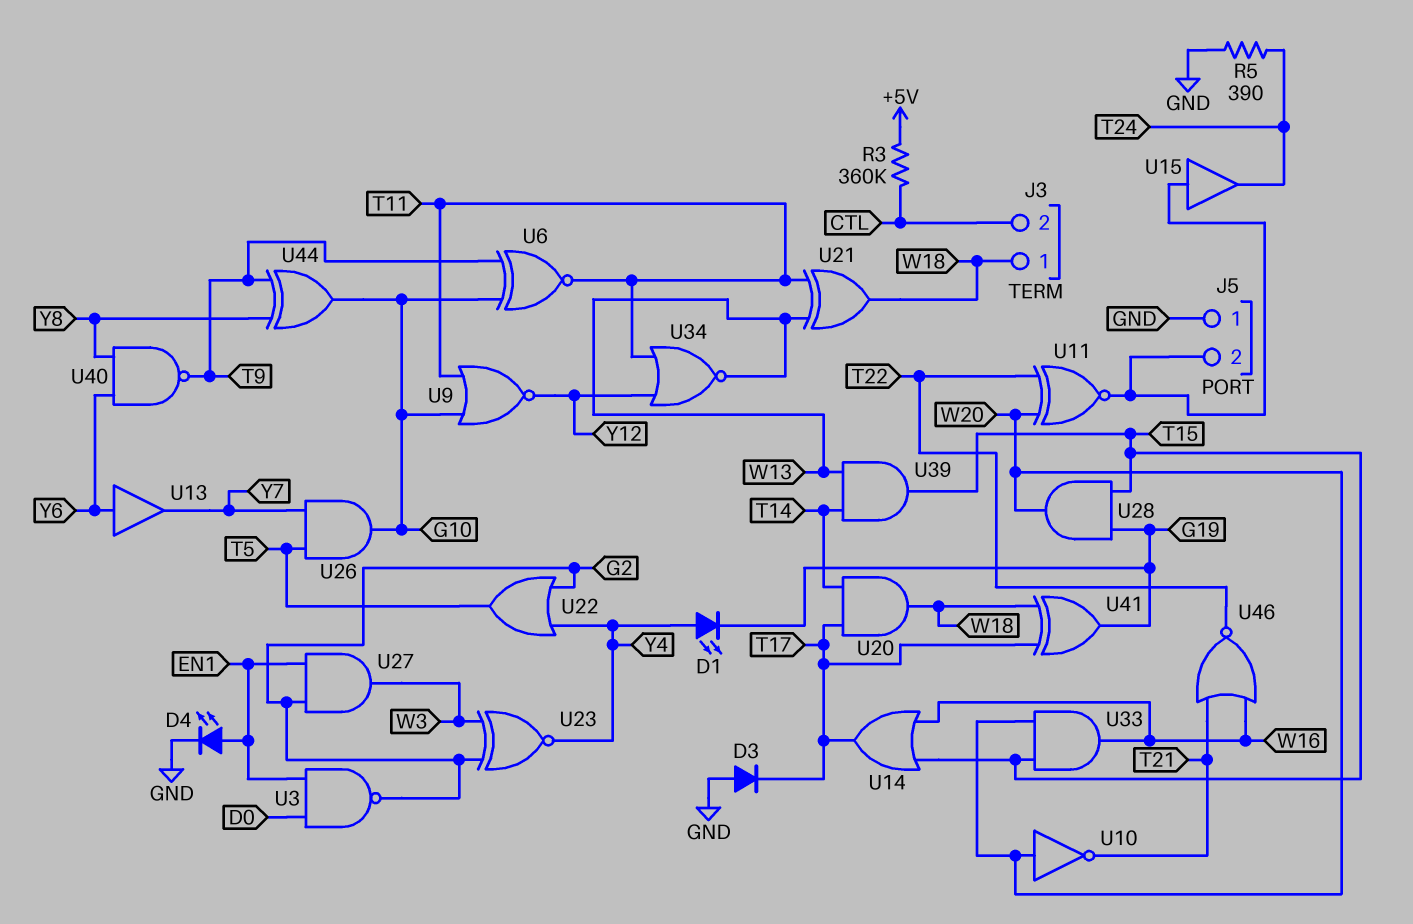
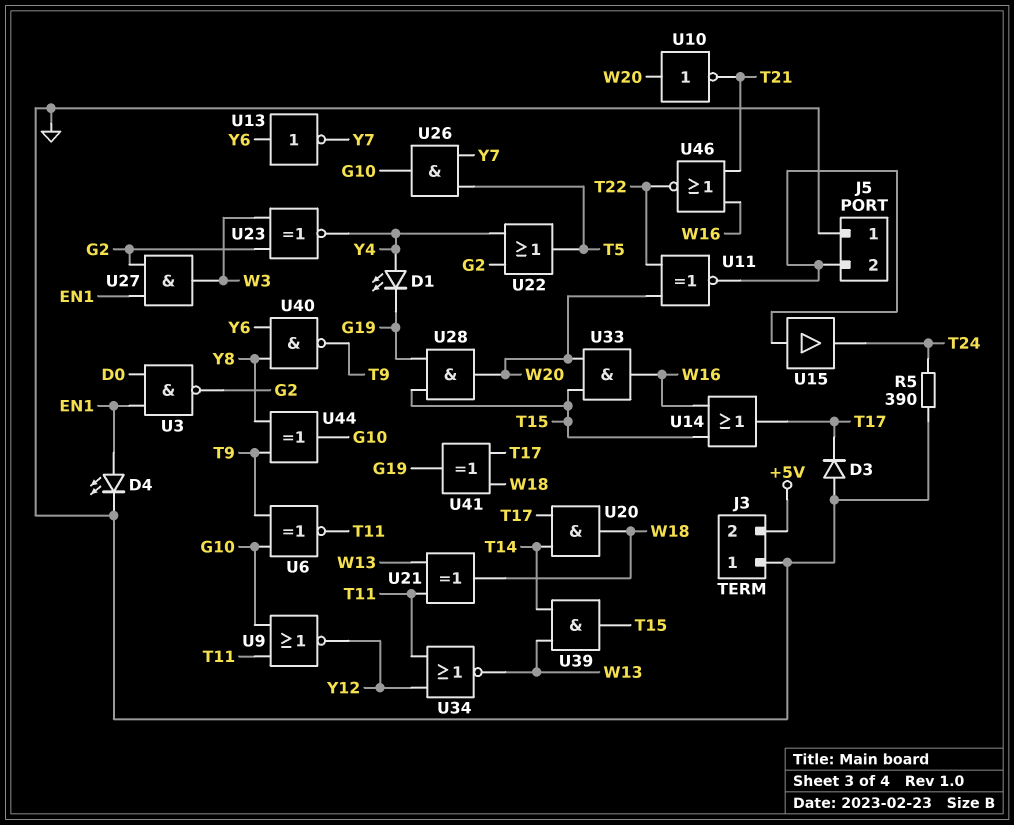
J3 pin 1: W18 -> GND
J3 pin 2: CTL -> +5V
R3: 360k (+5V, CTL) -> none
U13: buffer (in Y6, out Y7) -> NOT (in Y6, out Y7)

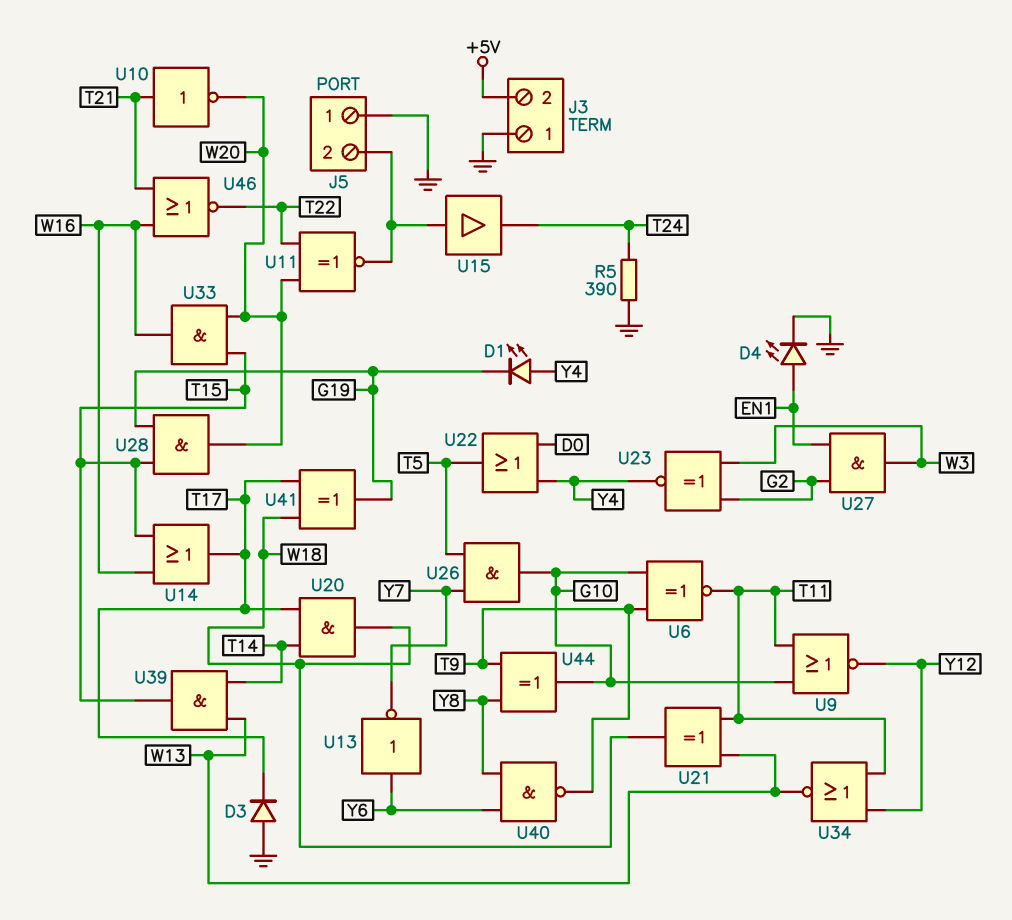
U3: NAND (in D0, in EN1, out G2) -> none
U10: NOT (in W20, out T21) -> NOT (in T21, out W20)
U22: OR (in G2, in Y4, out T5) -> OR (in D0, in Y4, out T5)

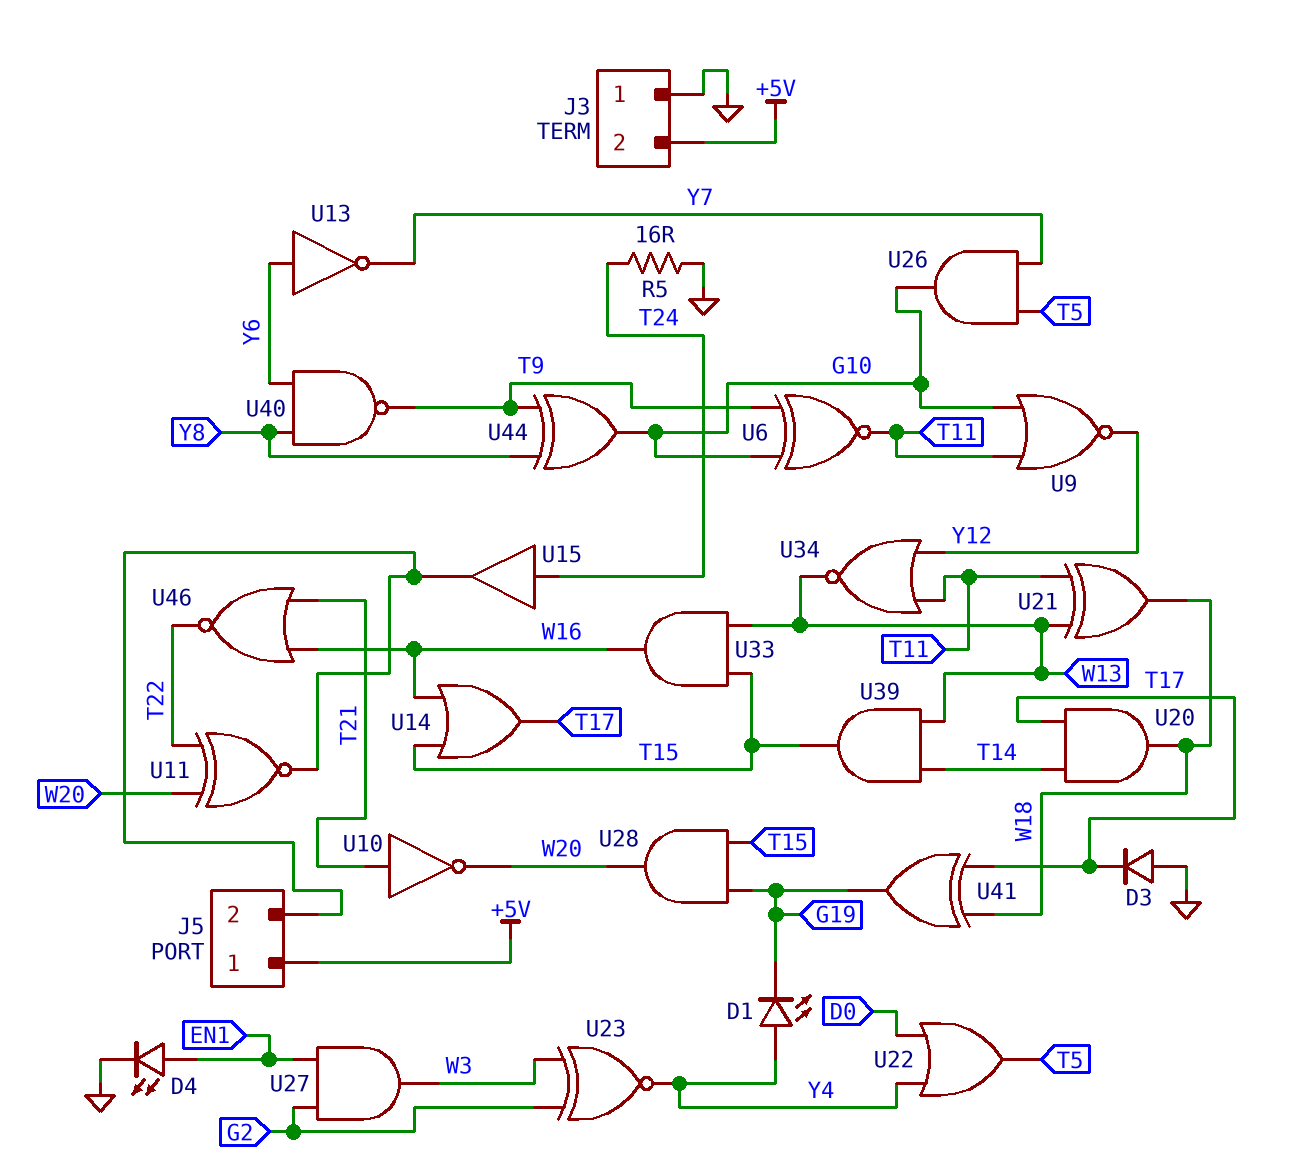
J5 pin 1: GND -> +5V
R5: 390 (GND, T24) -> 16 (GND, T24)
U15: buffer (in J5/2, out T24) -> buffer (in T24, out J5/2)
U33: AND (in T15, in W20, out W16) -> AND (in T15, in W13, out W16)

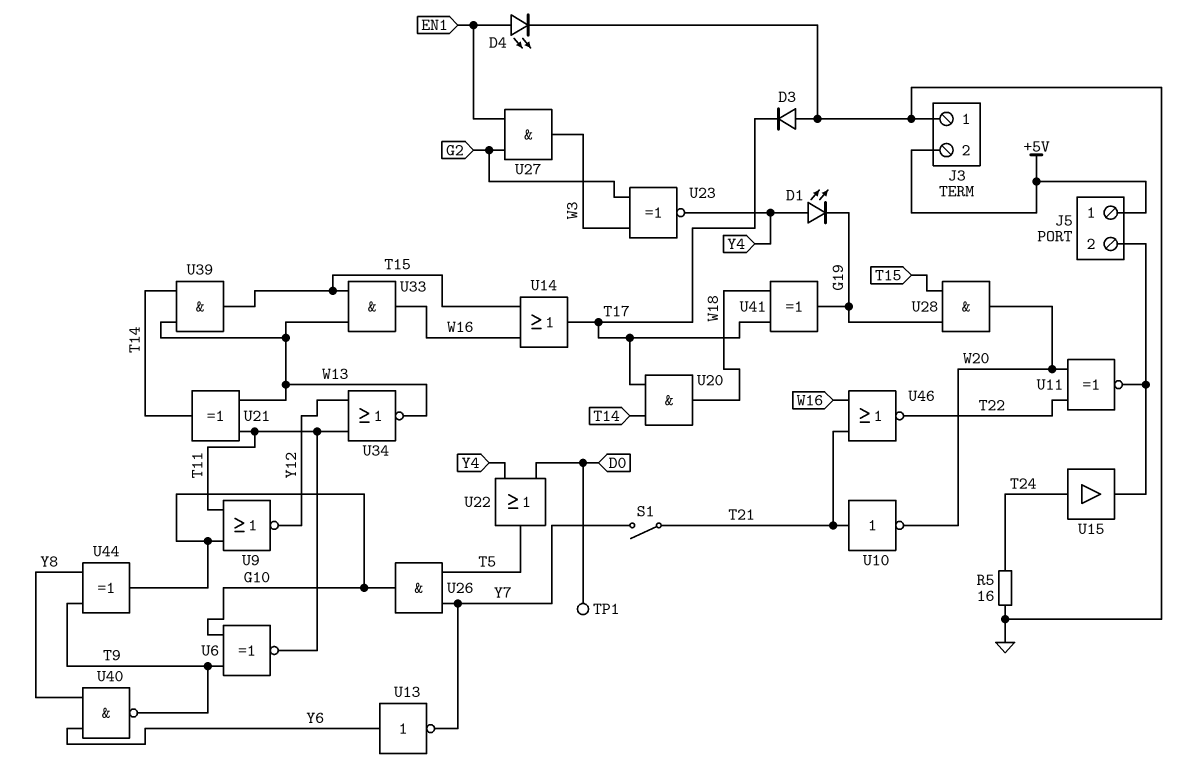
S1: none -> switch (T21, Y7)
TP1: none -> test point (D0)
U21: XOR (in T11, in W13, out W18) -> XOR (in T11, in W13, out T14)

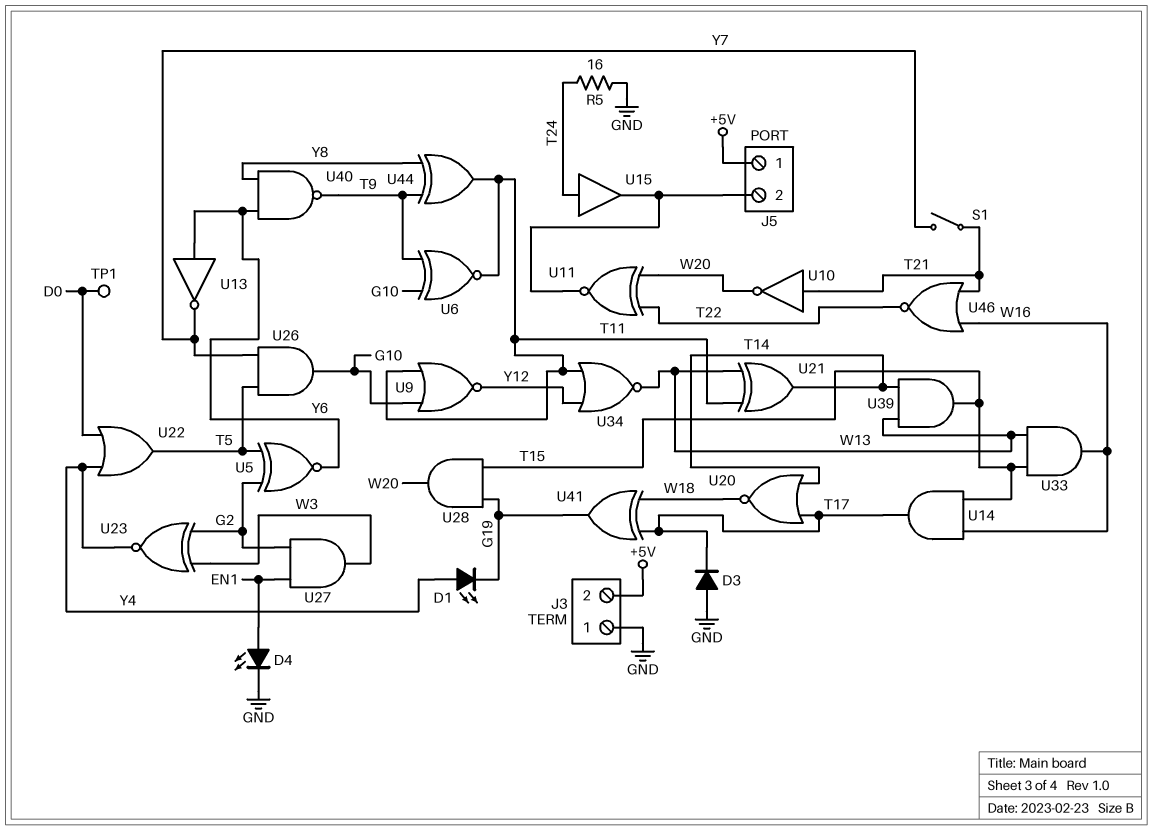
U5: none -> XNOR (in G2, in T5, out Y6)
U14: OR (in T15, in W16, out T17) -> AND (in T15, in W16, out T17)
U20: AND (in T14, in T17, out W18) -> NOR (in T14, in T17, out W18)
U44: XOR (in T9, in Y8, out G10) -> XOR (in T9, in Y8, out T11)

